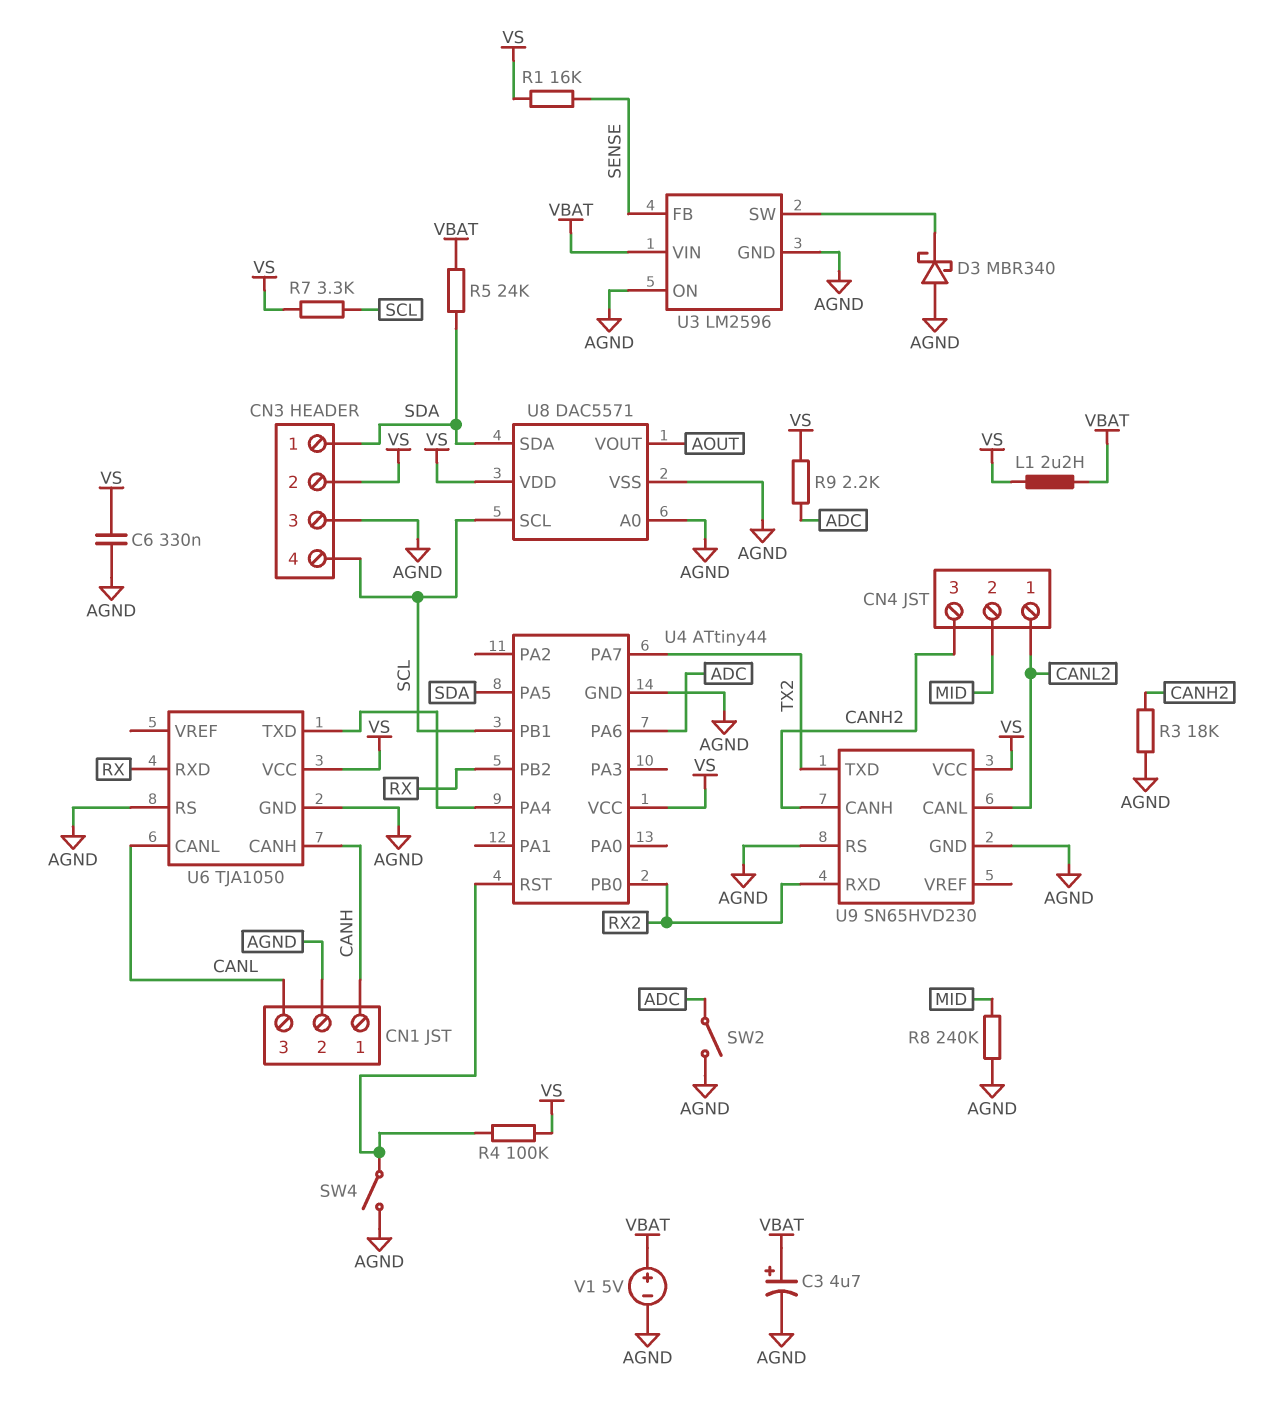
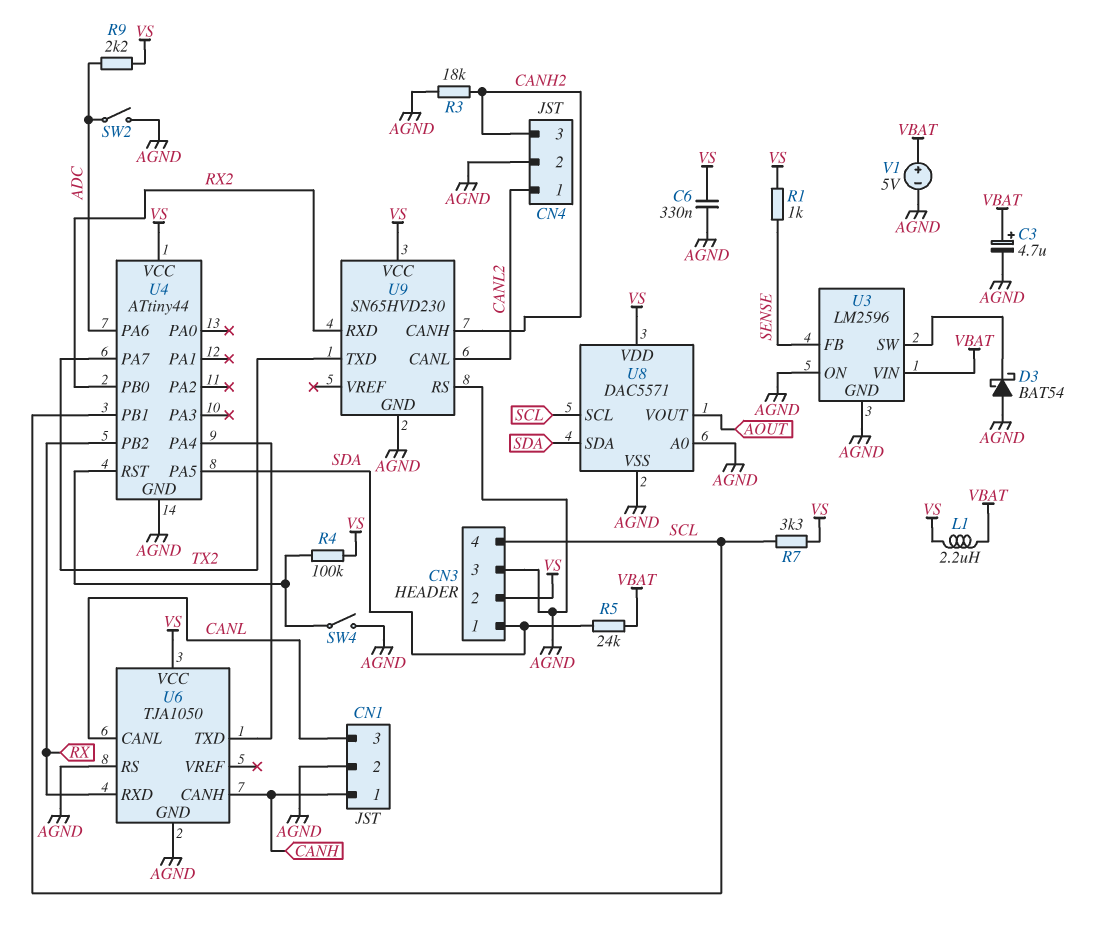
CN4 pin 2: MID -> AGND
D3: schottky MBR340 (A AGND, K U3/SW) -> schottky BAT54 (A AGND, K U3/SW)
R1: 16k (SENSE, VS) -> 1k (SENSE, VS)
R8: 240k (AGND, MID) -> none

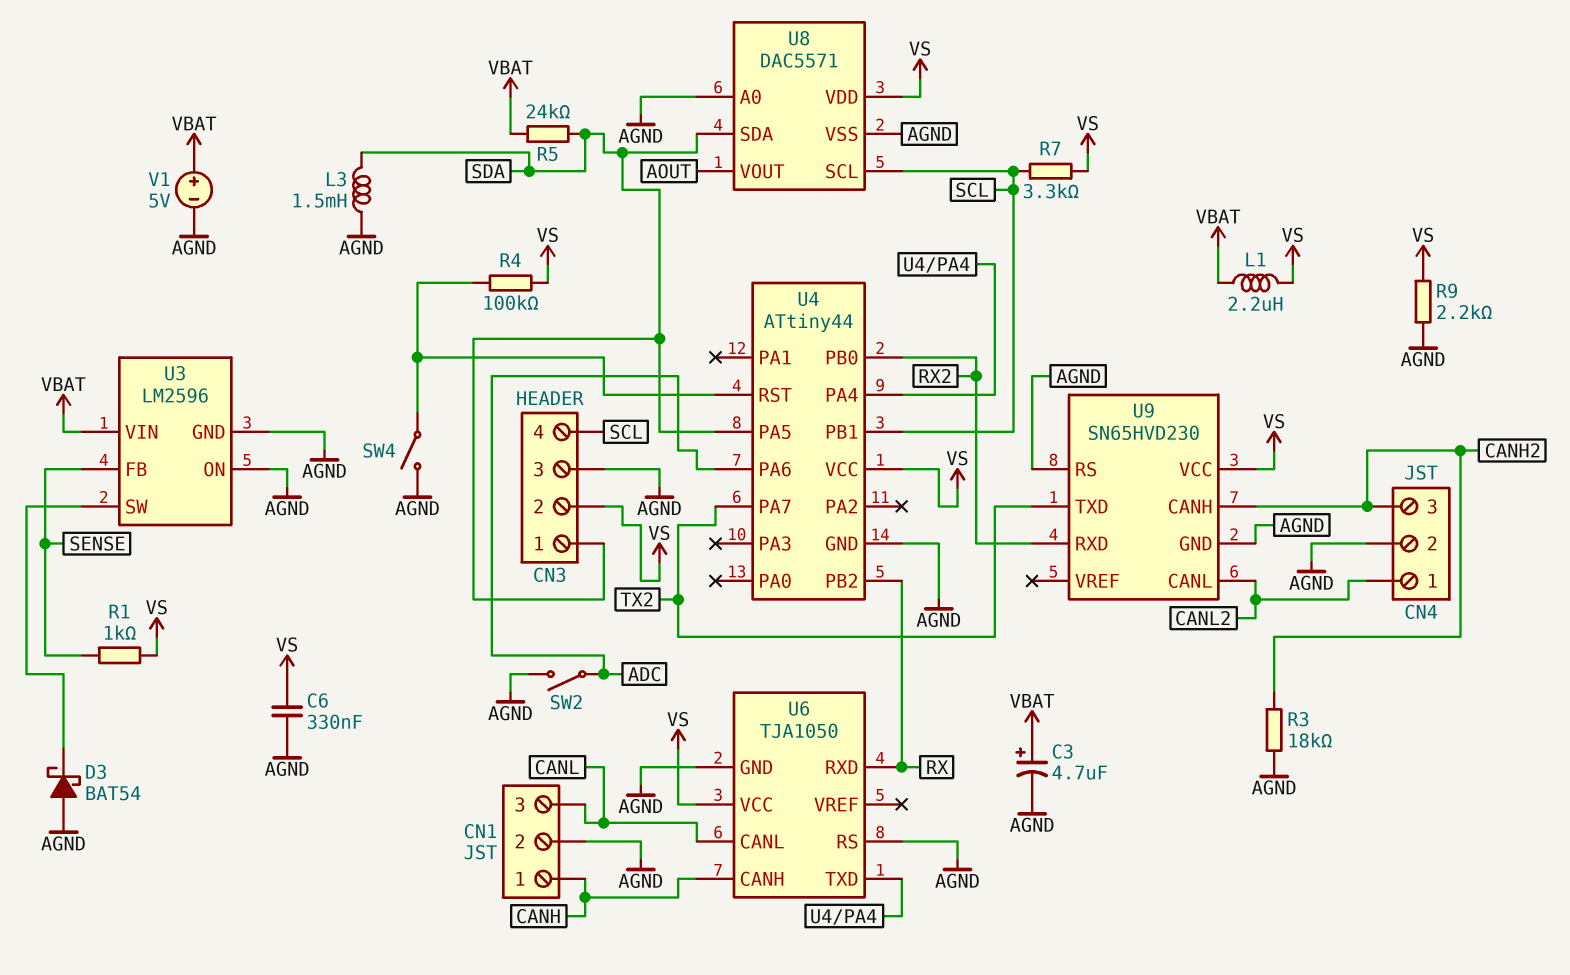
L3: none -> 1.5mH (AGND, SDA)
R9: 2.2k (ADC, VS) -> 2.2k (AGND, VS)

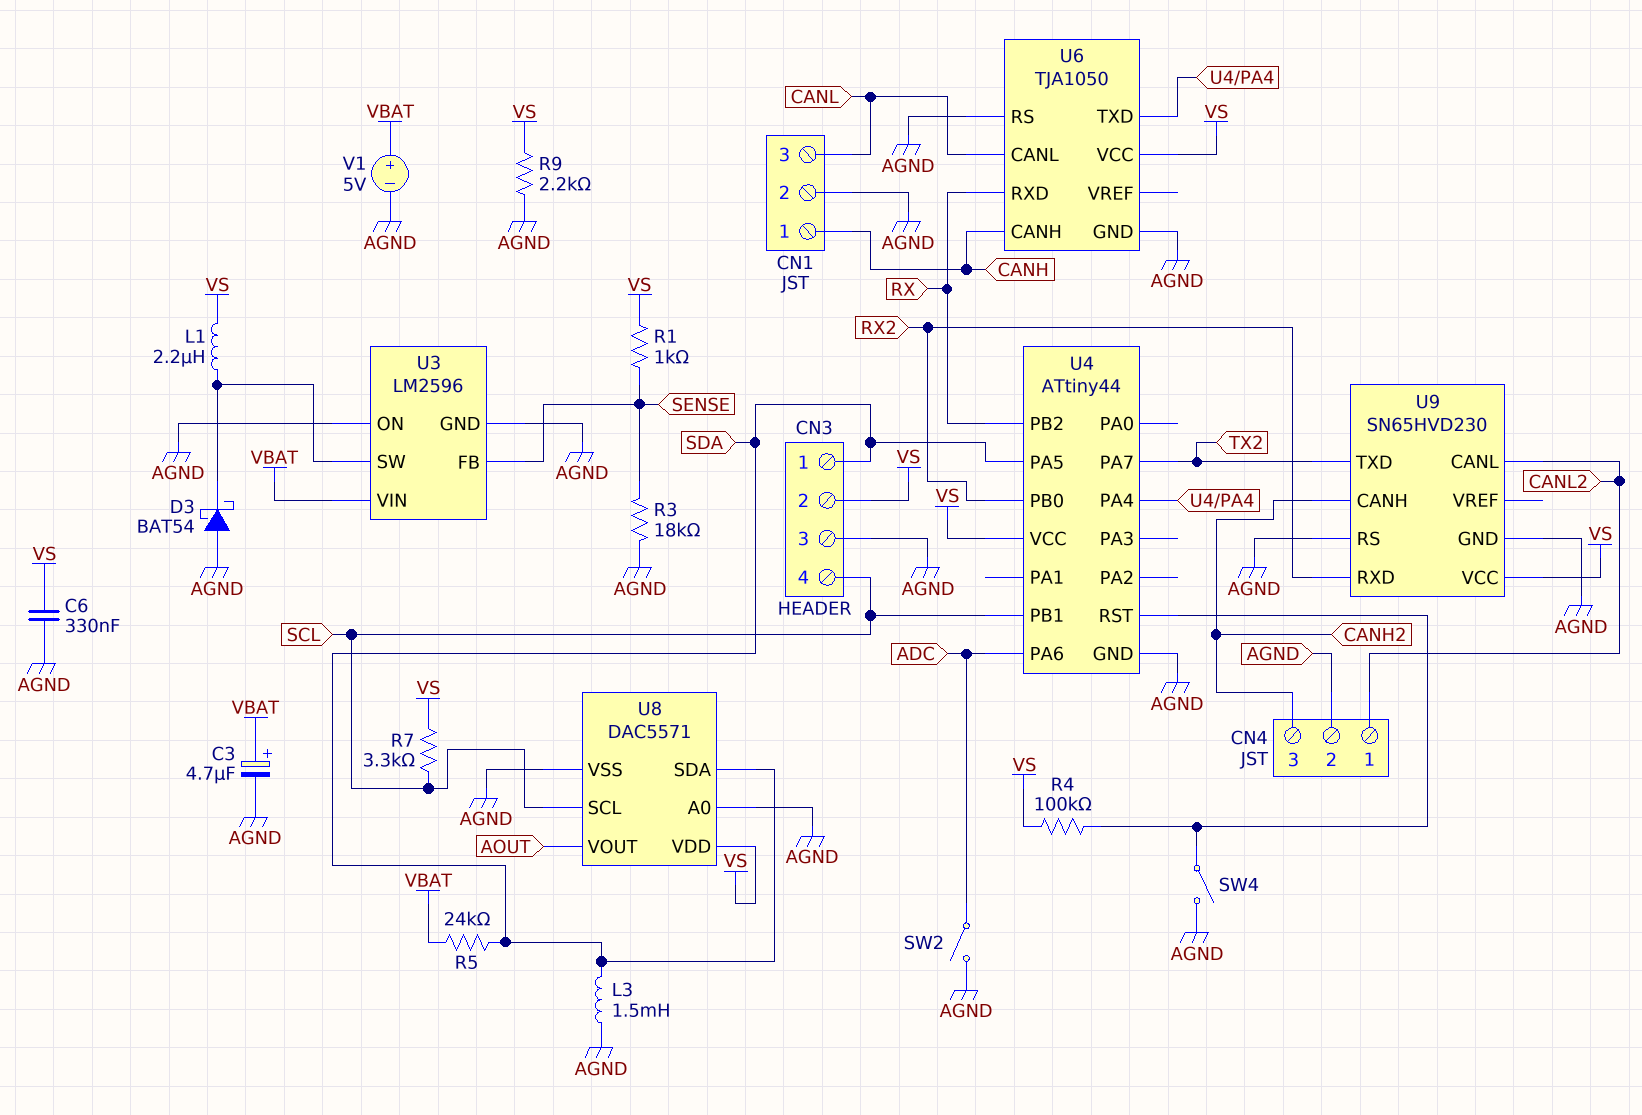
L1: 2.2uH (VBAT, VS) -> 2.2uH (U3/SW, VS)
R3: 18k (AGND, CANH2) -> 18k (AGND, SENSE)

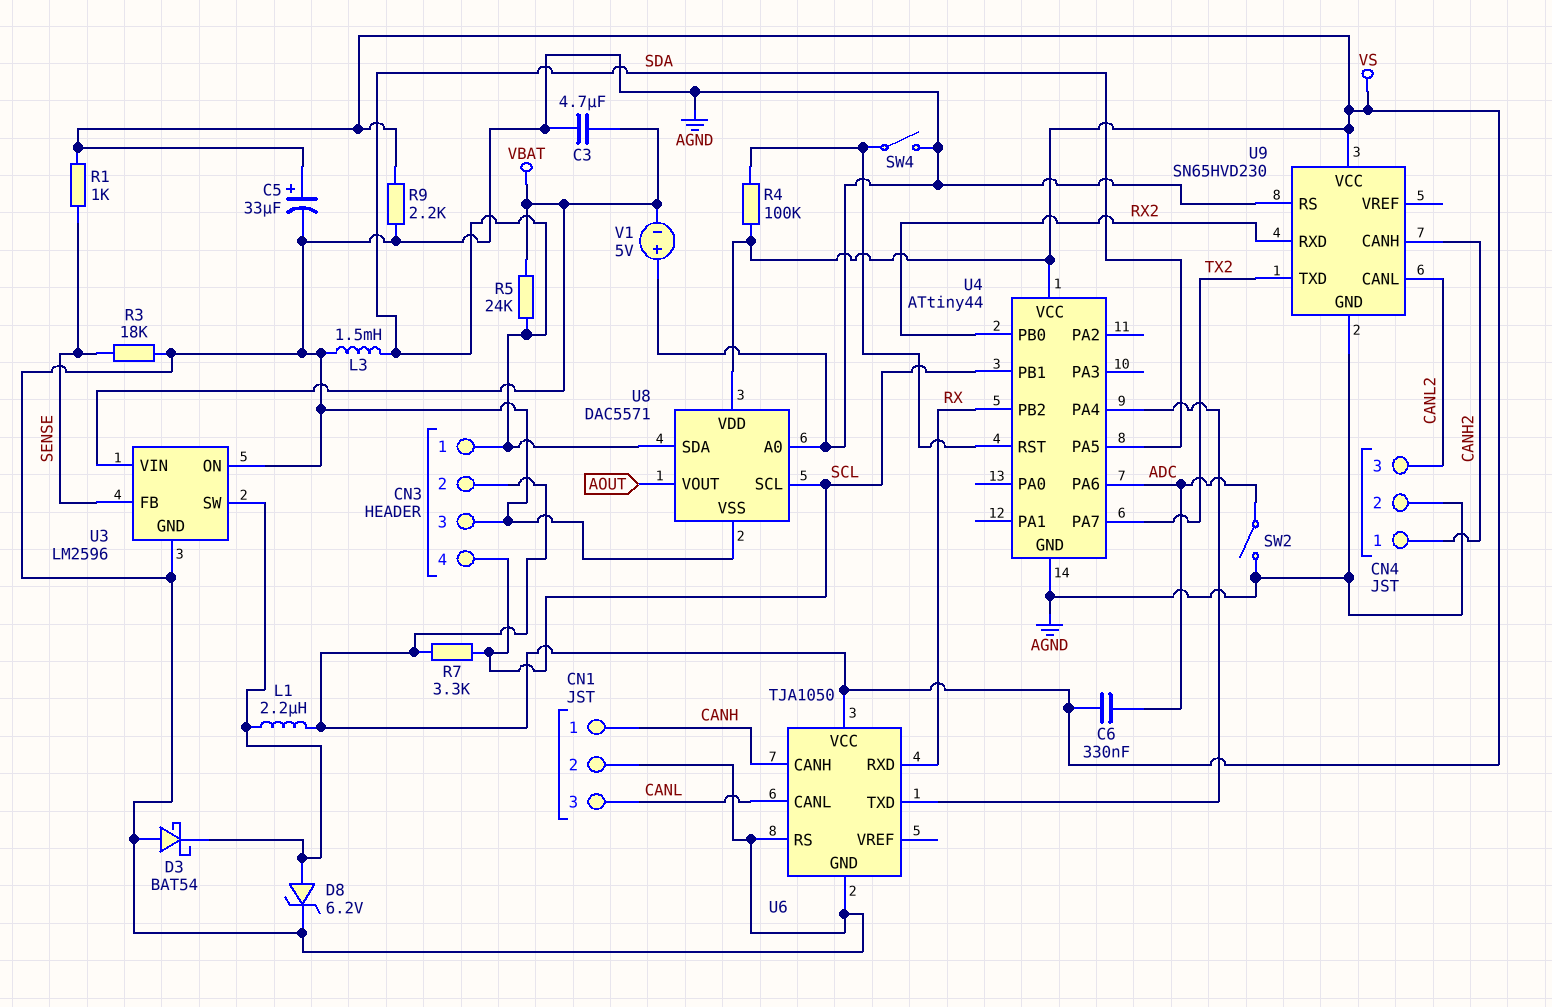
C3: 4.7uF (plus VBAT, minus AGND) -> 4.7uF (AGND, VBAT)
C5: none -> 33uF (plus VS, minus AGND)
C6: 330nF (AGND, VS) -> 330nF (ADC, VS)
CN4 pin 1: CANL2 -> CANH2
CN4 pin 3: CANH2 -> CANL2
D8: none -> zener 6.2V (A U3/SW, K AGND)
V1: 5V (plus VBAT, minus AGND) -> 5V (plus AGND, minus VBAT)

